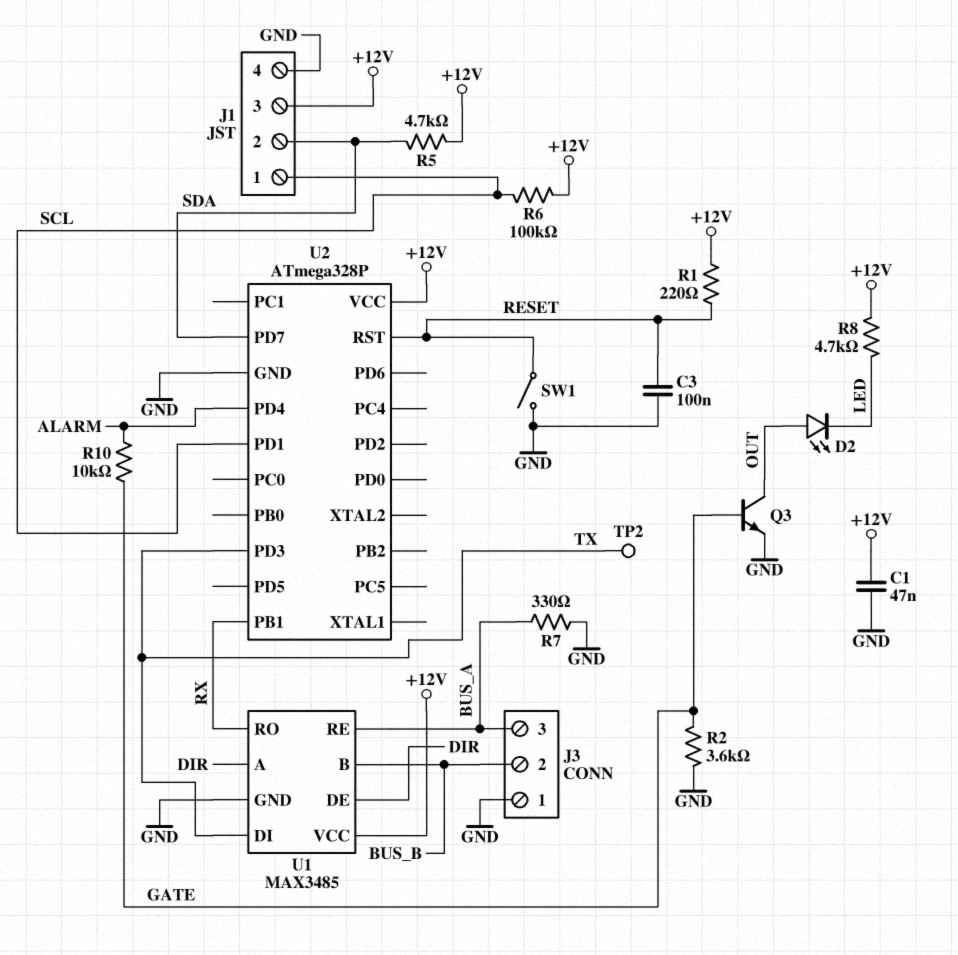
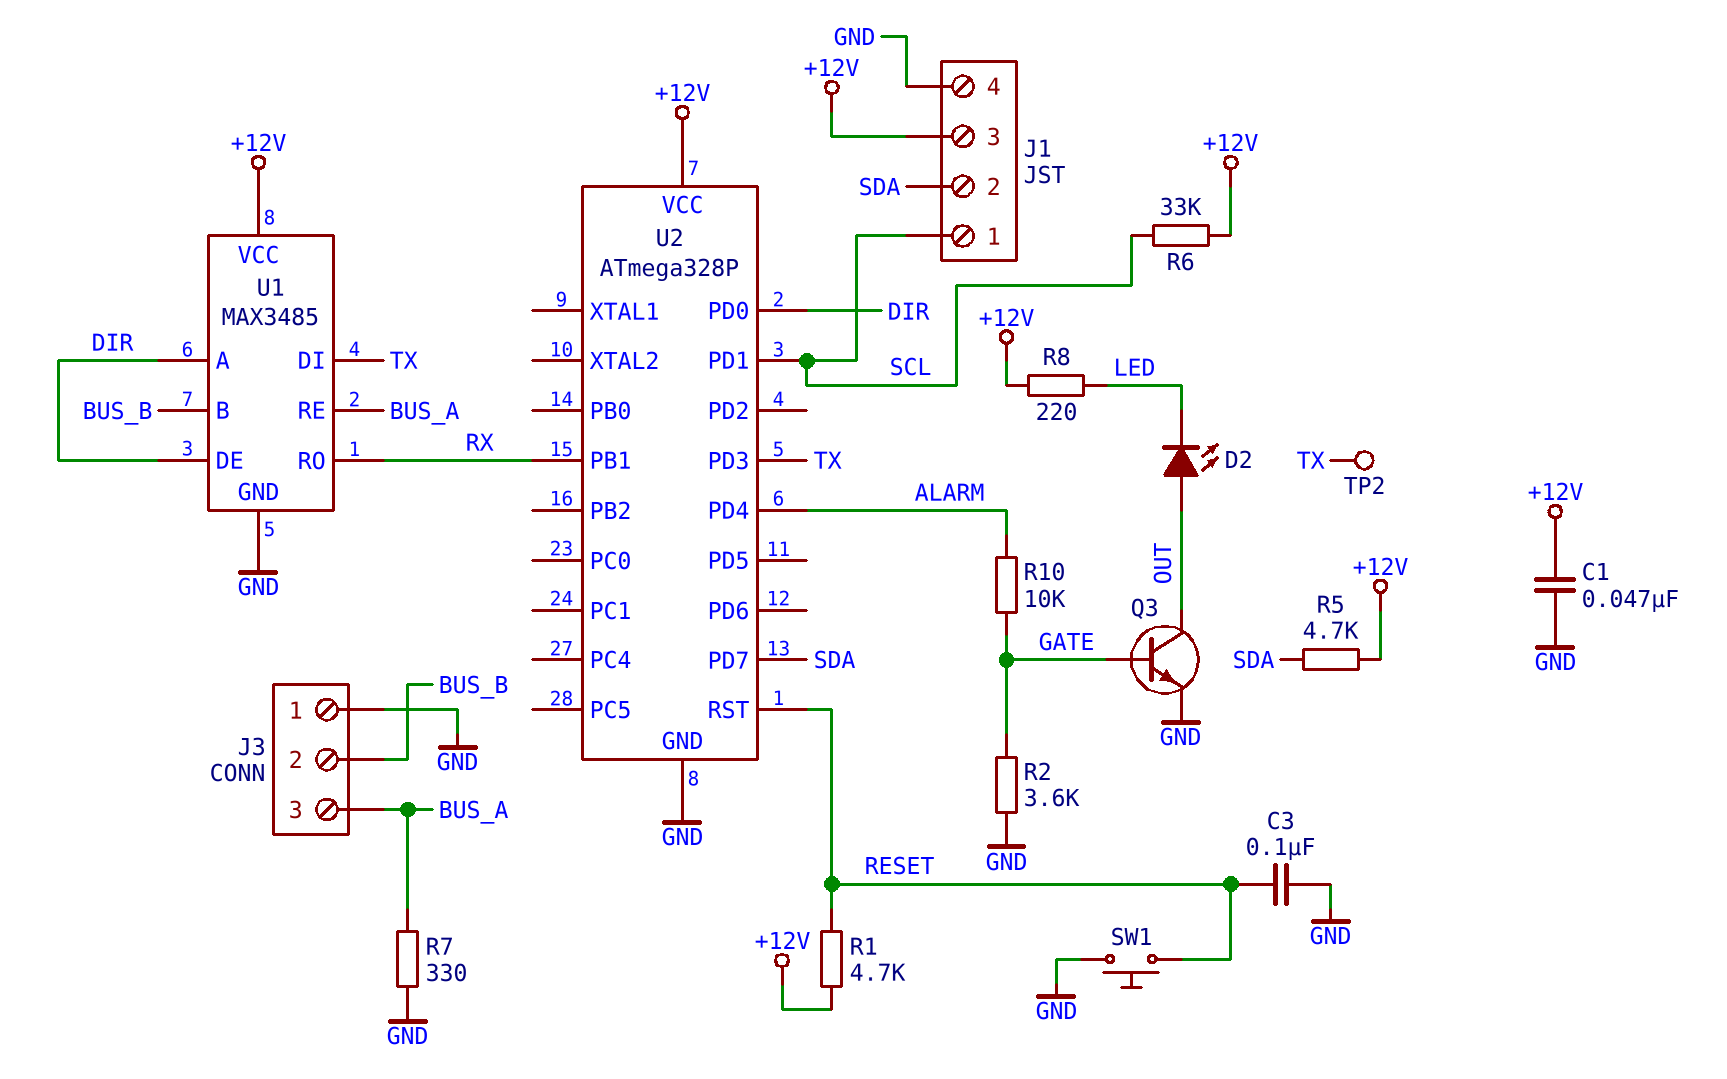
R1: 220 (+12V, RESET) -> 4.7k (+12V, RESET)
R6: 100k (+12V, SCL) -> 33k (+12V, SCL)
R8: 4.7k (+12V, LED) -> 220 (+12V, LED)
SW1: switch (GND, RESET) -> button (GND, RESET)
U2 pin PD0: none -> DIR

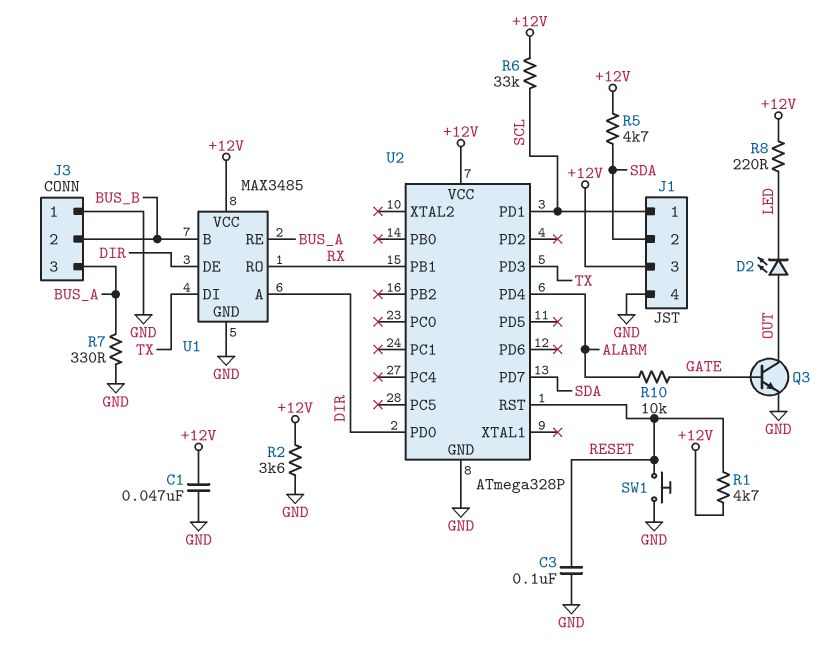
R2: 3.6k (GATE, GND) -> 3.6k (+12V, GND)
TP2: test point (TX) -> none

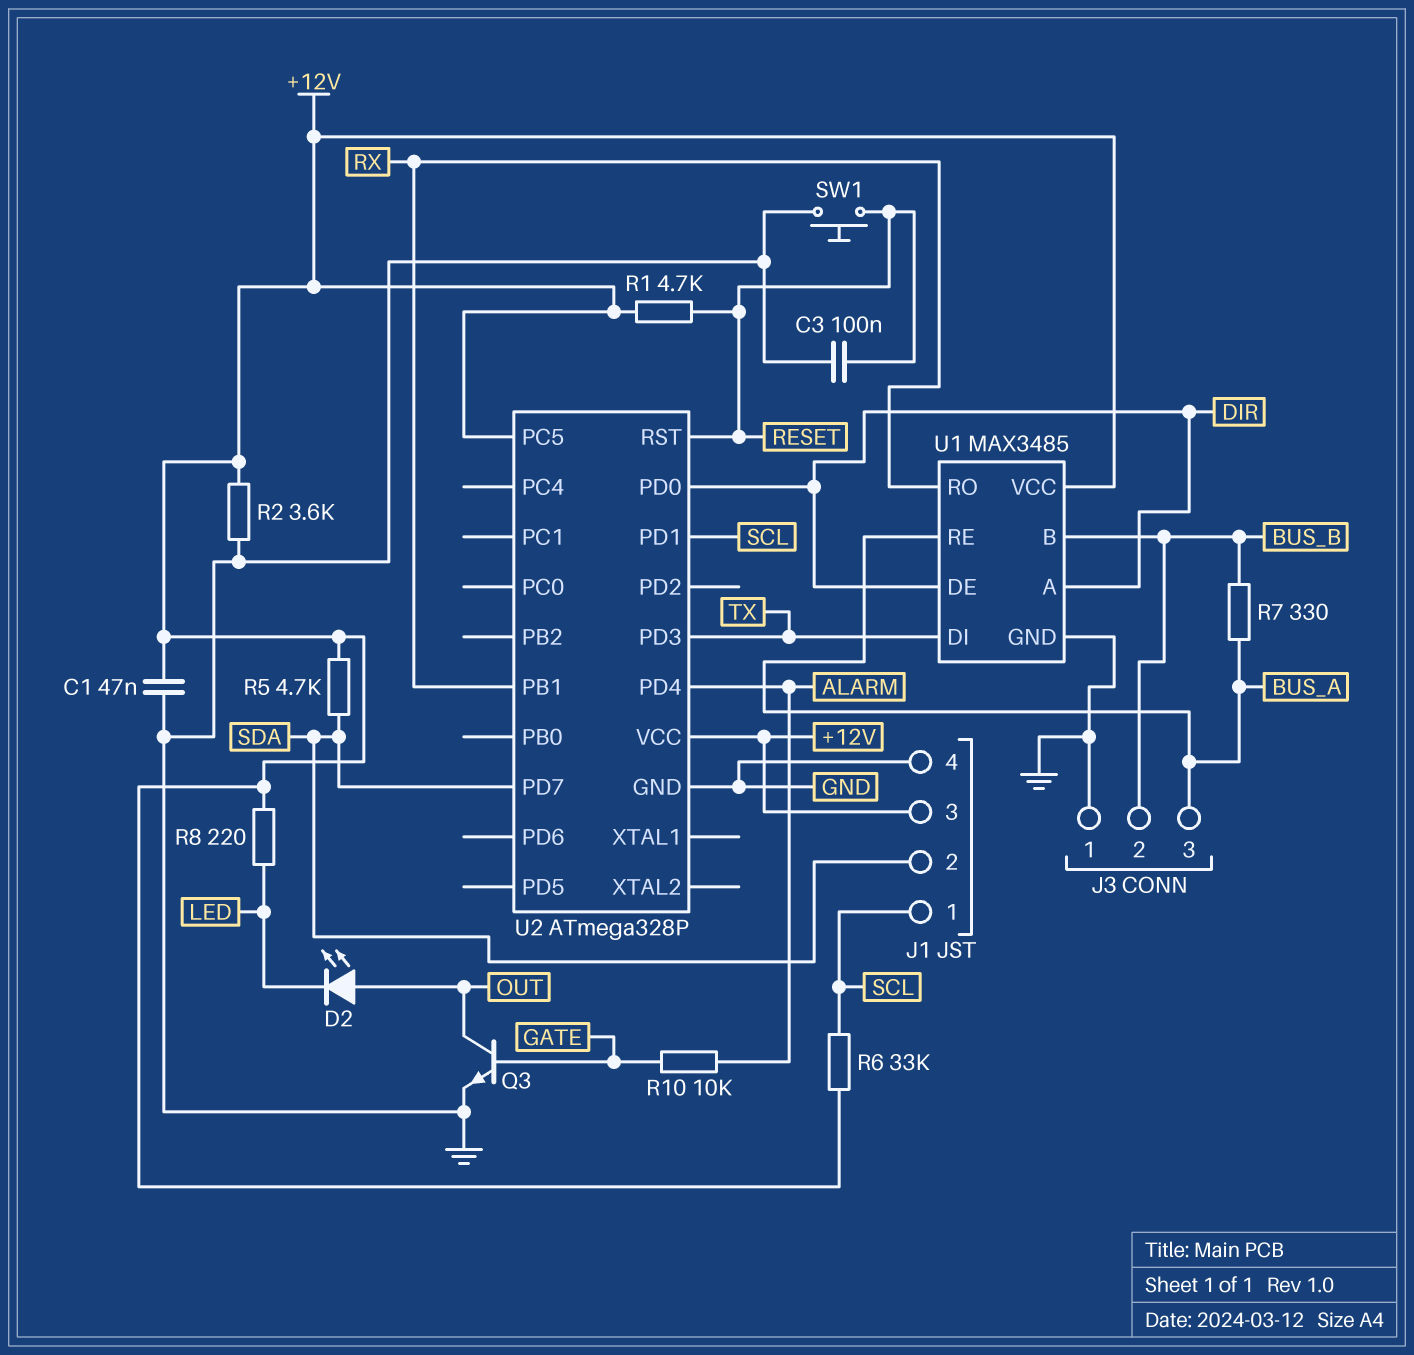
R7: 330 (BUS_A, GND) -> 330 (BUS_A, BUS_B)
U2 pin PC5: none -> +12V

